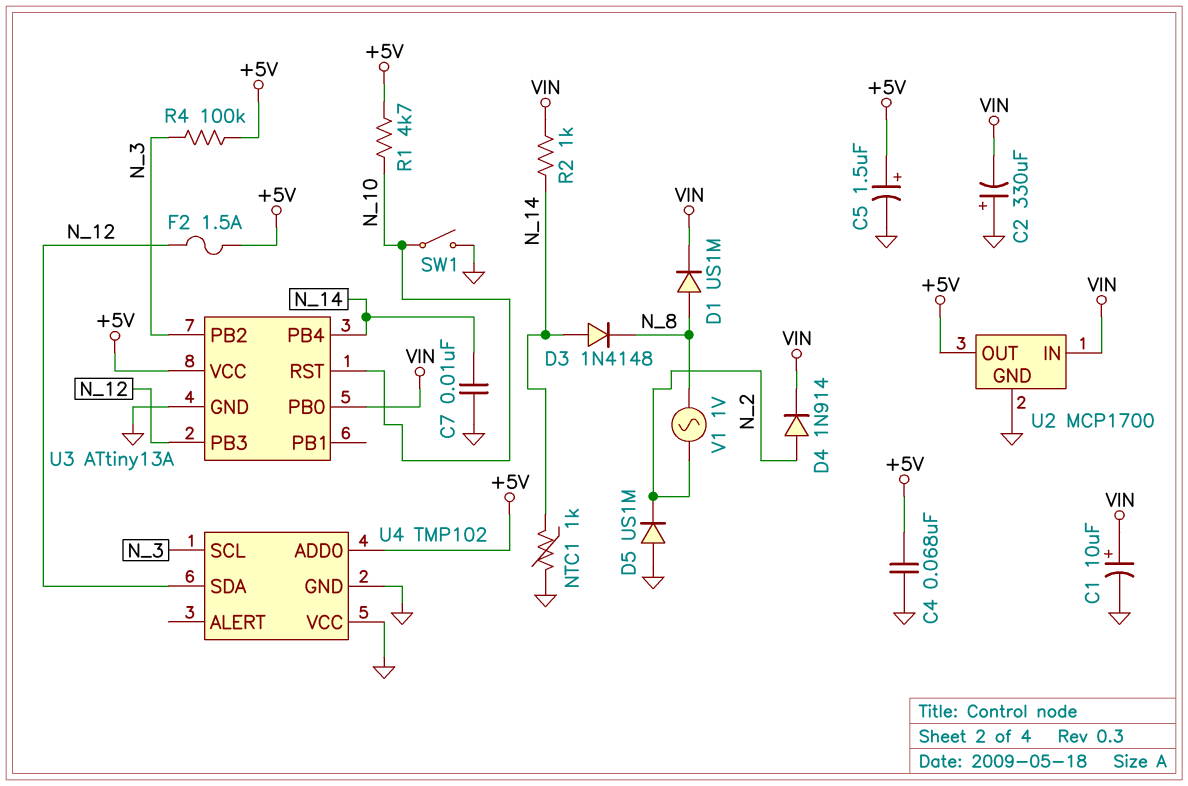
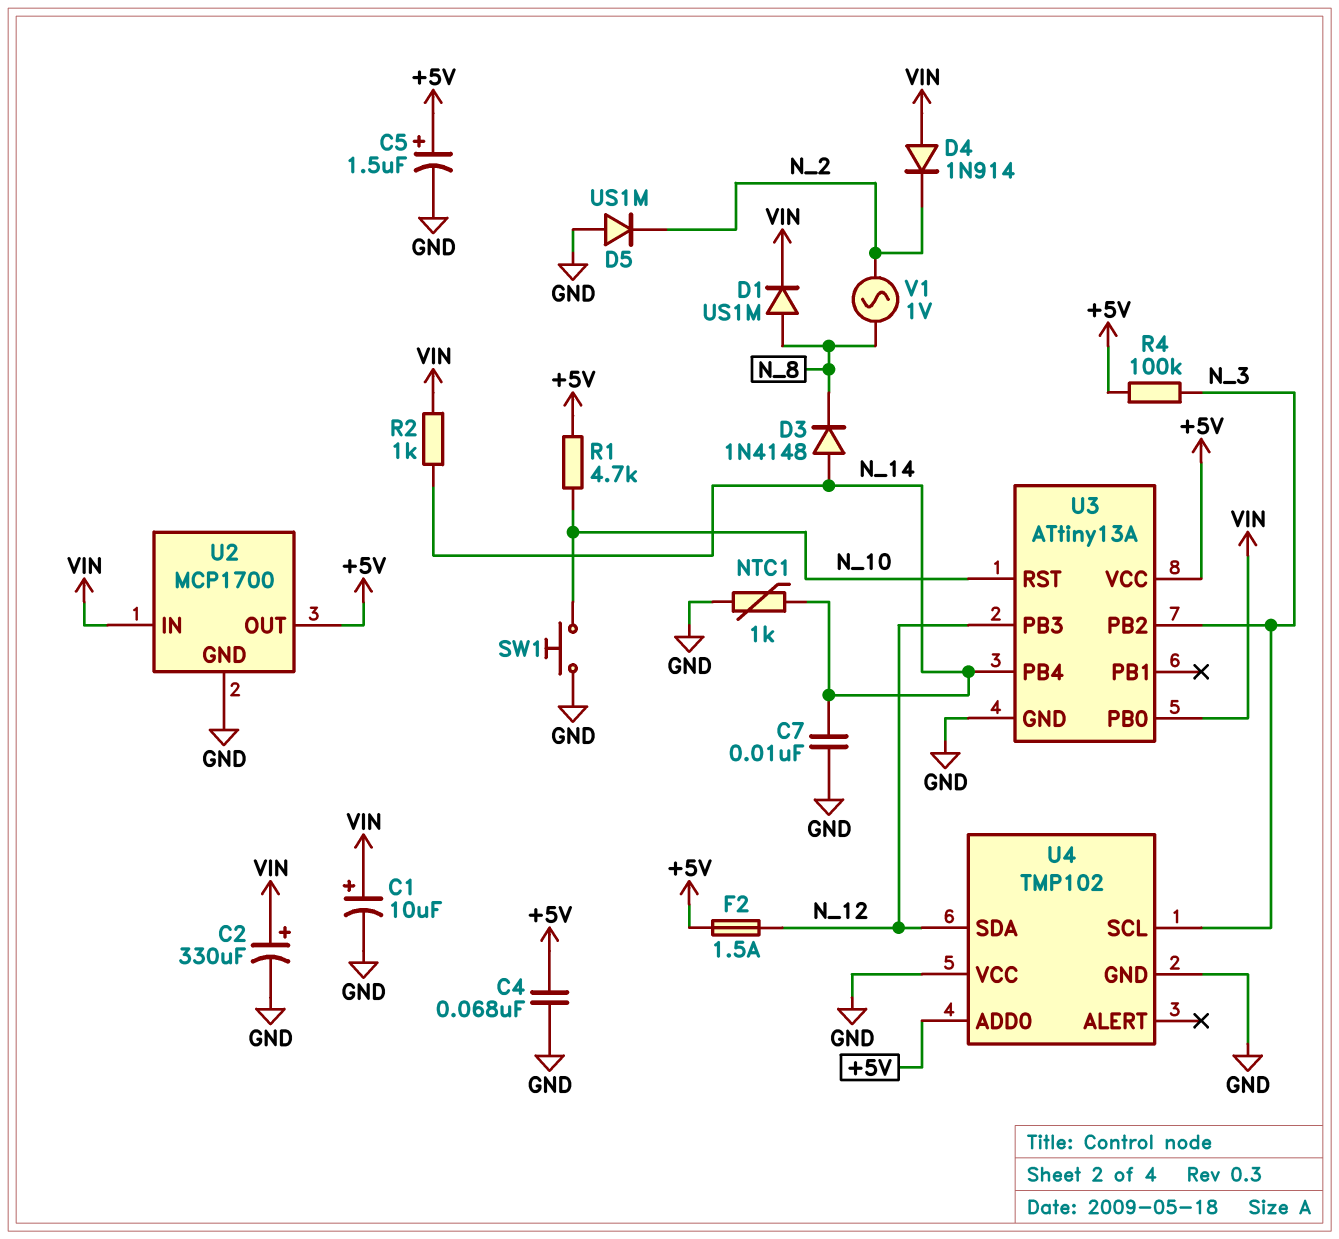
C2: 330uF (plus GND, minus VIN) -> 330uF (plus VIN, minus GND)
D4: diode 1N914 (A N_2, K VIN) -> diode 1N914 (A VIN, K N_2)
SW1: switch (GND, N_10) -> button (GND, N_10)

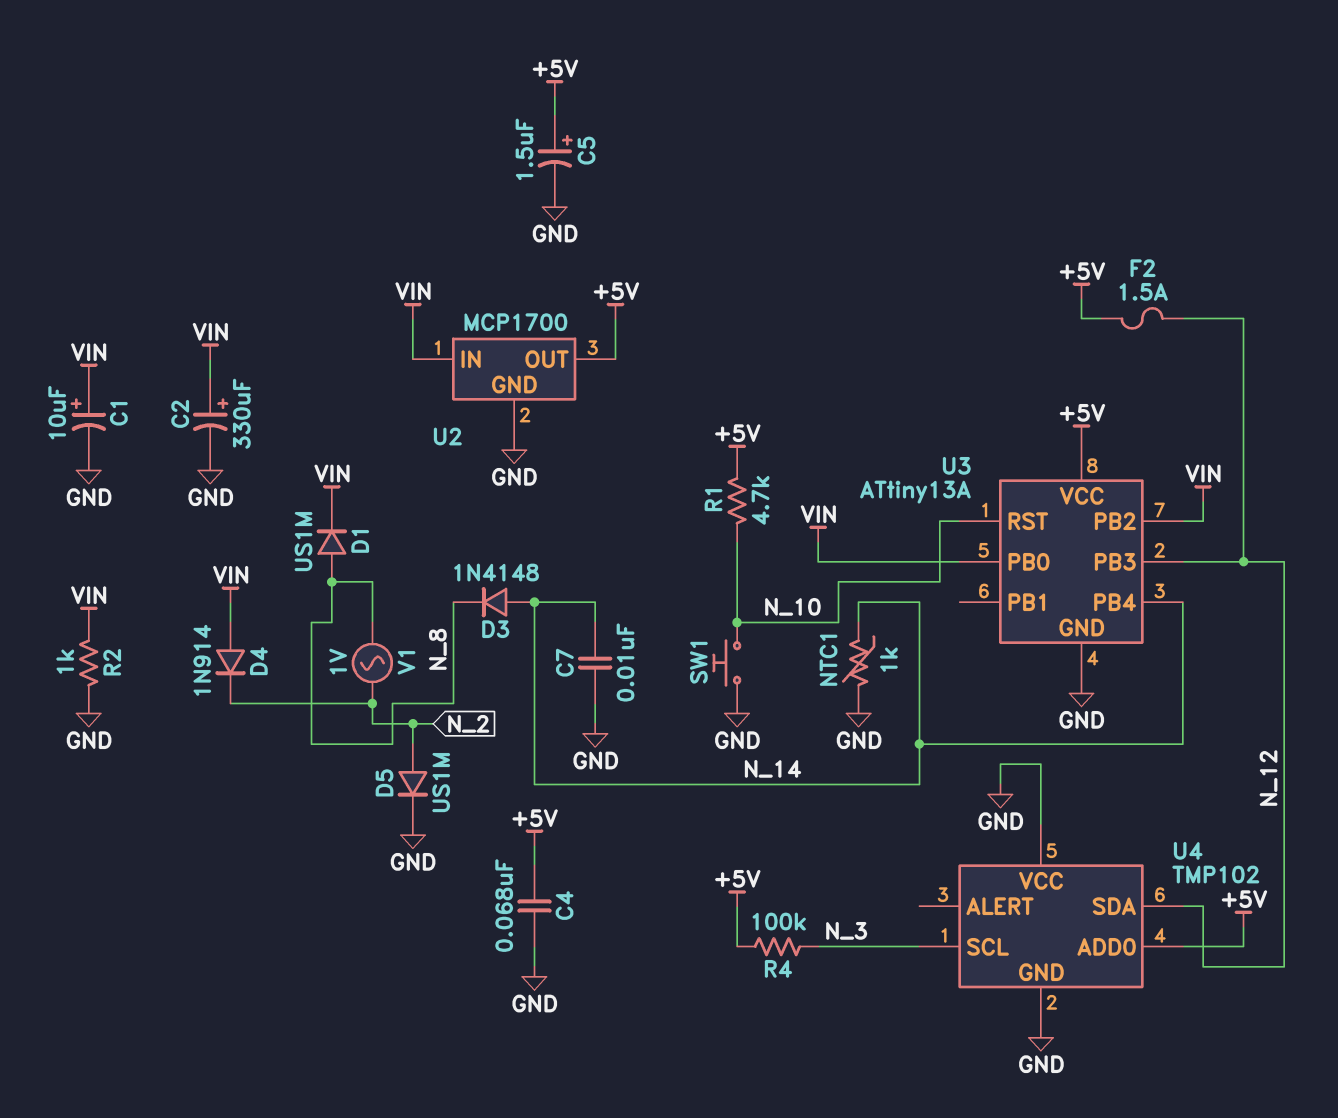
D5: diode US1M (A GND, K N_2) -> diode US1M (A N_2, K GND)
R2: 1k (N_14, VIN) -> 1k (GND, VIN)
U3 pin PB2: N_3 -> VIN

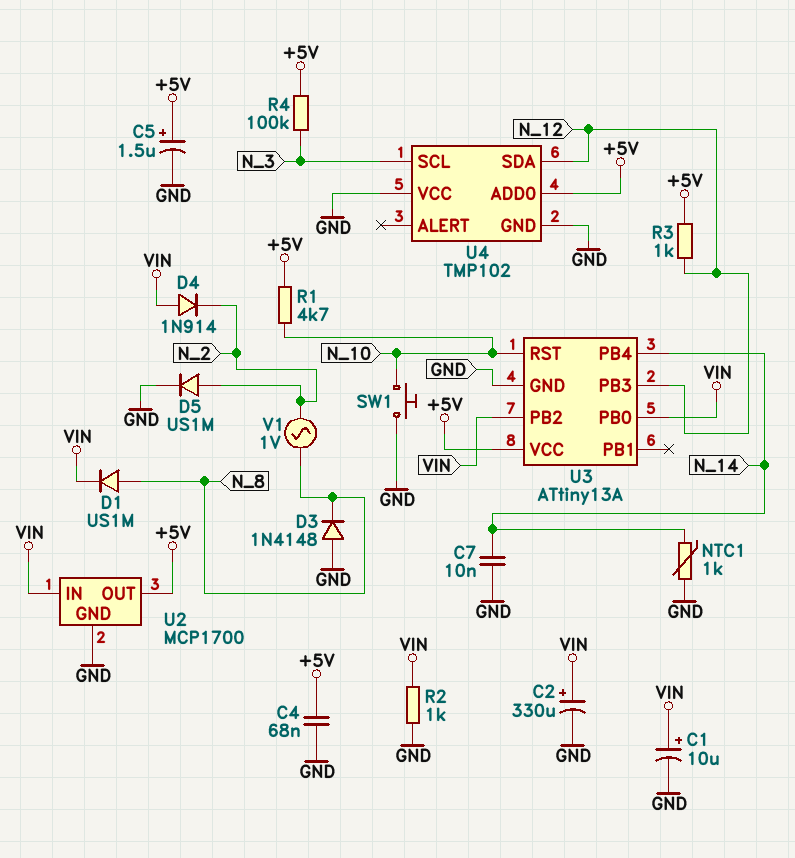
D3: diode 1N4148 (A N_14, K N_8) -> diode 1N4148 (A GND, K N_8)
F2: 1.5A (+5V, N_12) -> none
R3: none -> 1k (+5V, N_12)

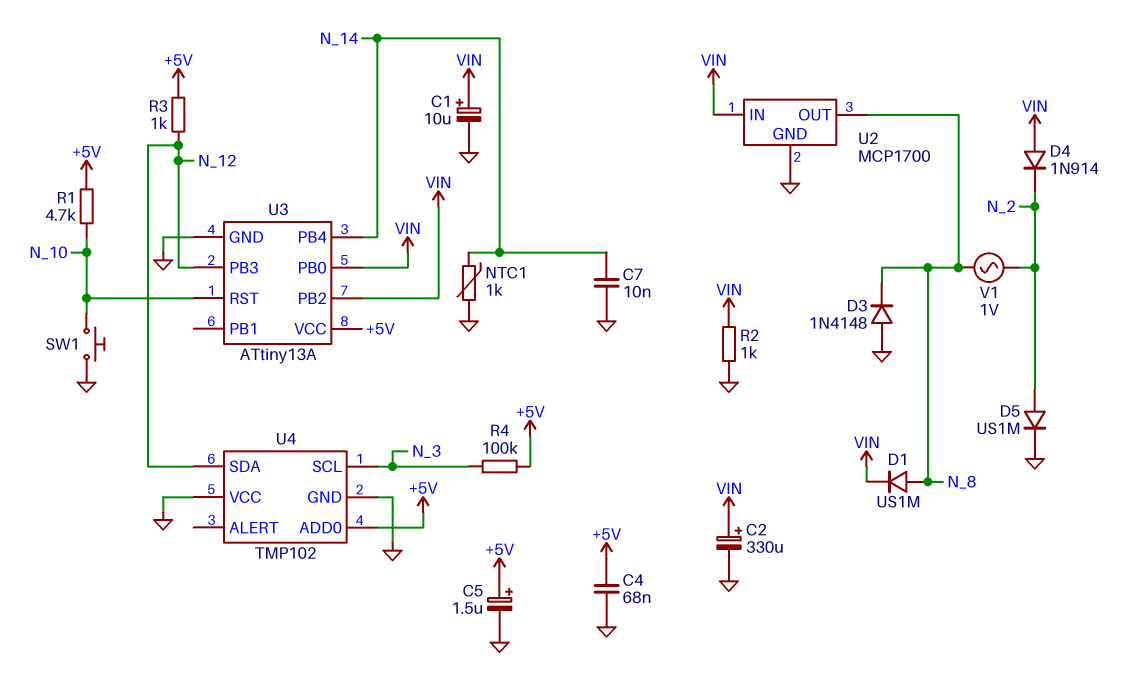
U2 pin OUT: +5V -> N_8

